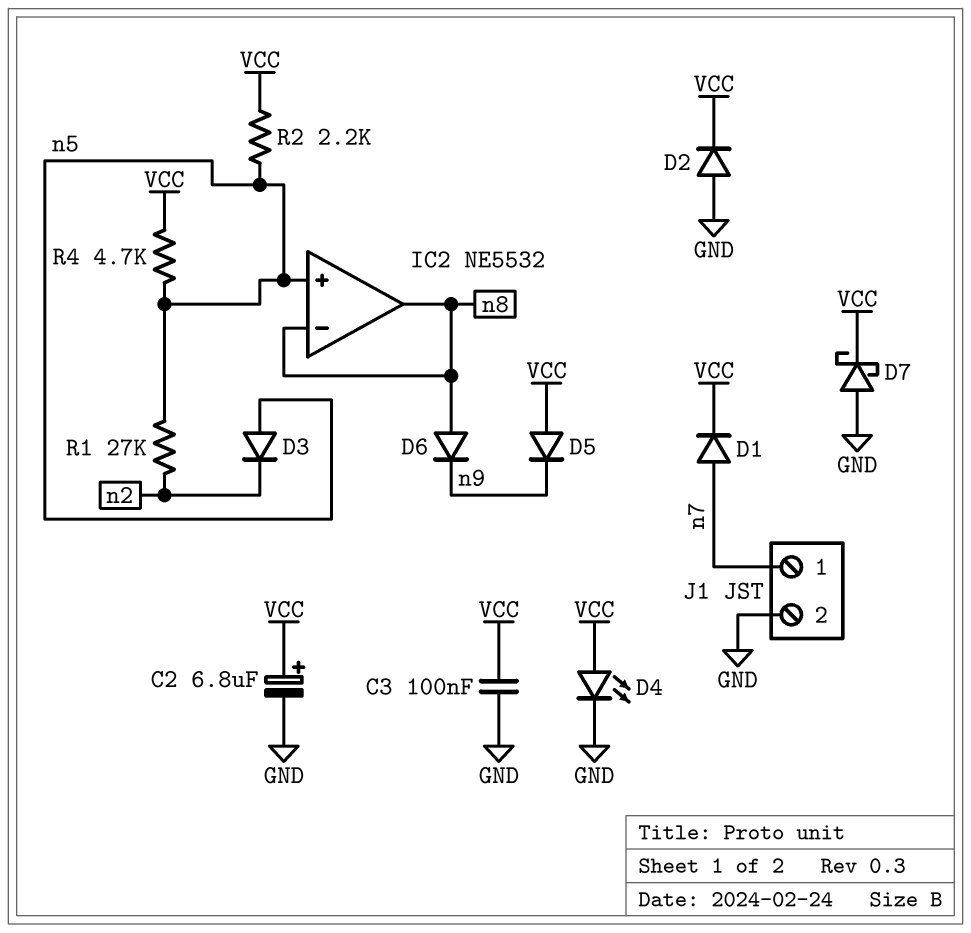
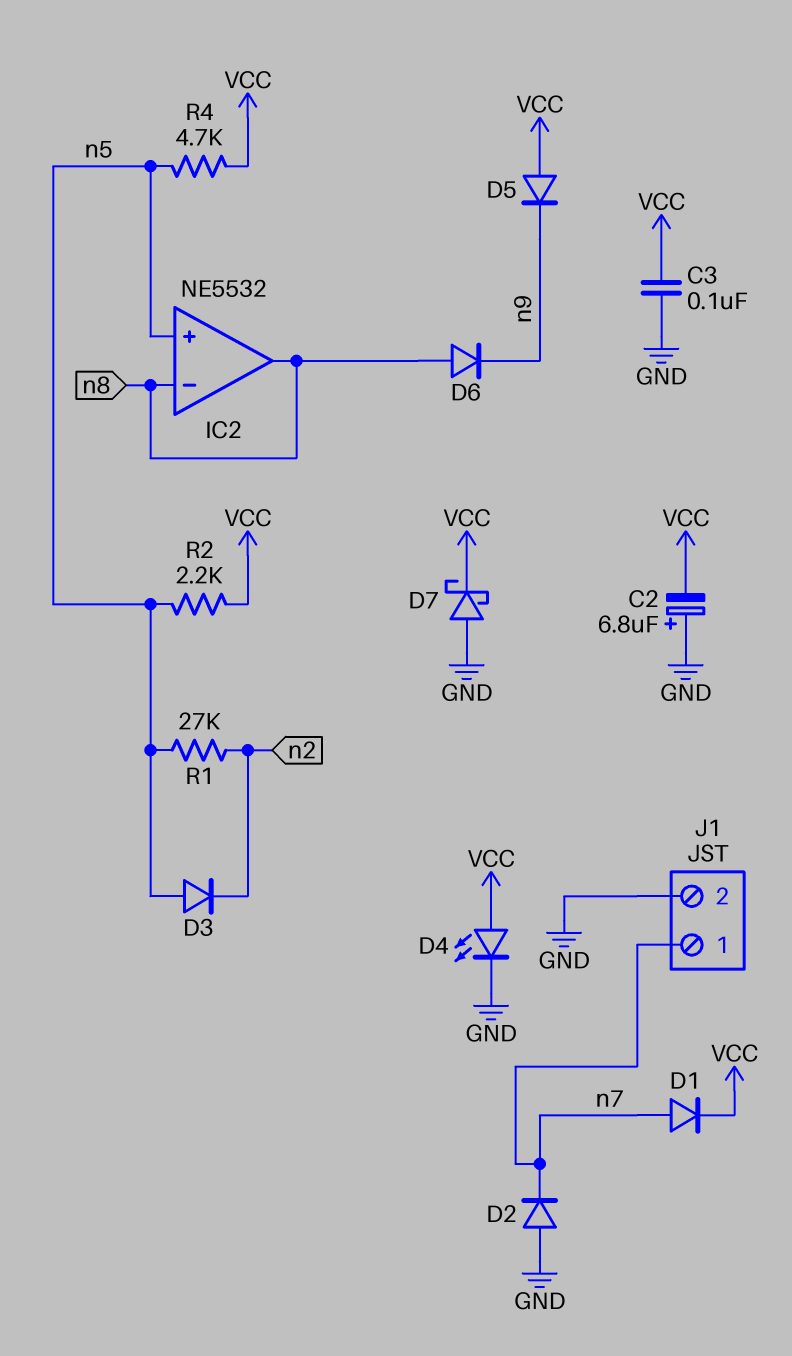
C2: 6.8uF (plus VCC, minus GND) -> 6.8uF (plus GND, minus VCC)
D2: diode (A GND, K VCC) -> diode (A GND, K n7)

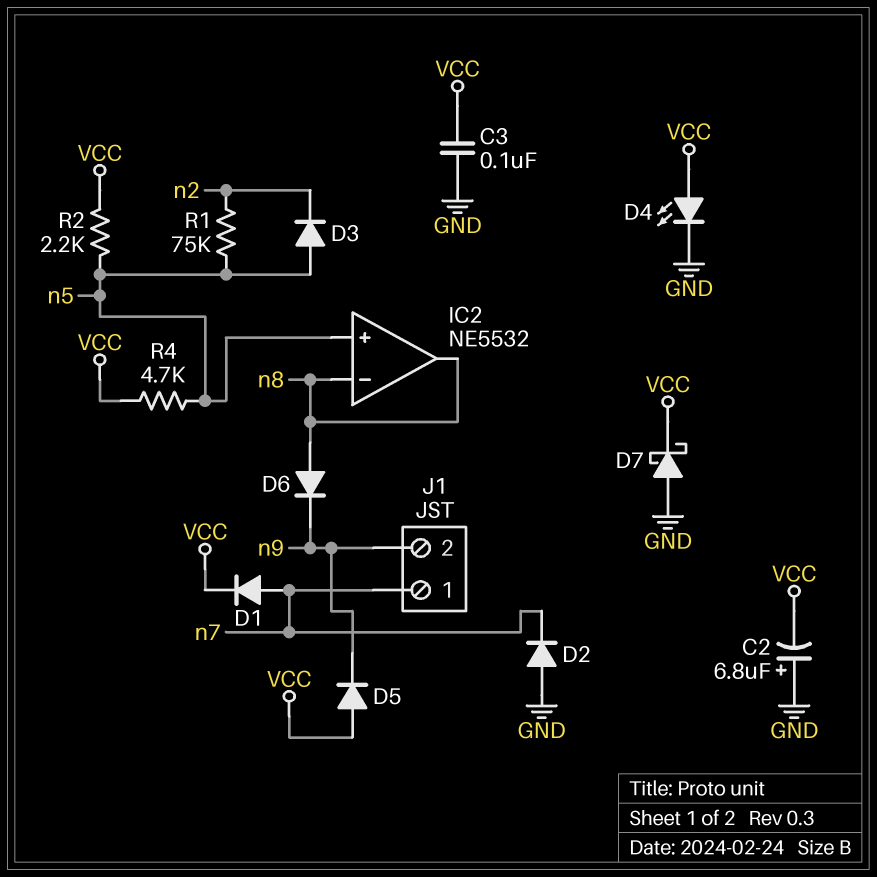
J1 pin 2: GND -> n9
R1: 27k (n2, n5) -> 75k (n2, n5)

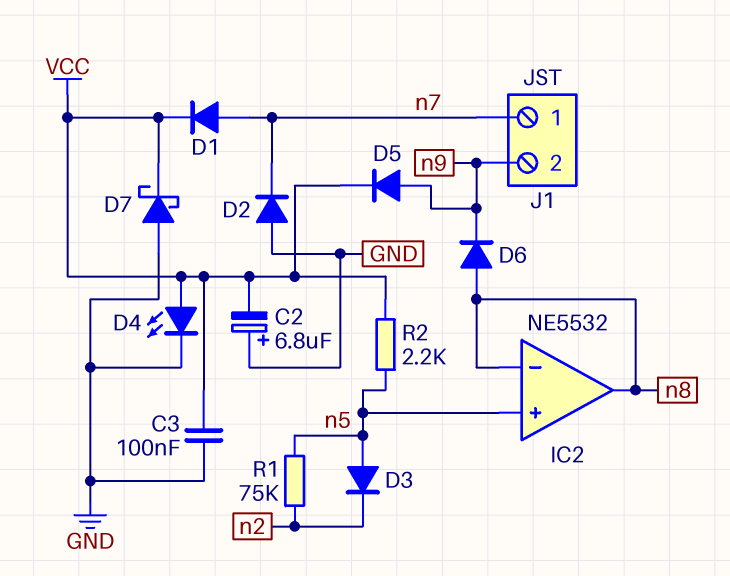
D5: diode (A VCC, K n9) -> diode (A n9, K VCC)
R4: 4.7k (VCC, n5) -> none

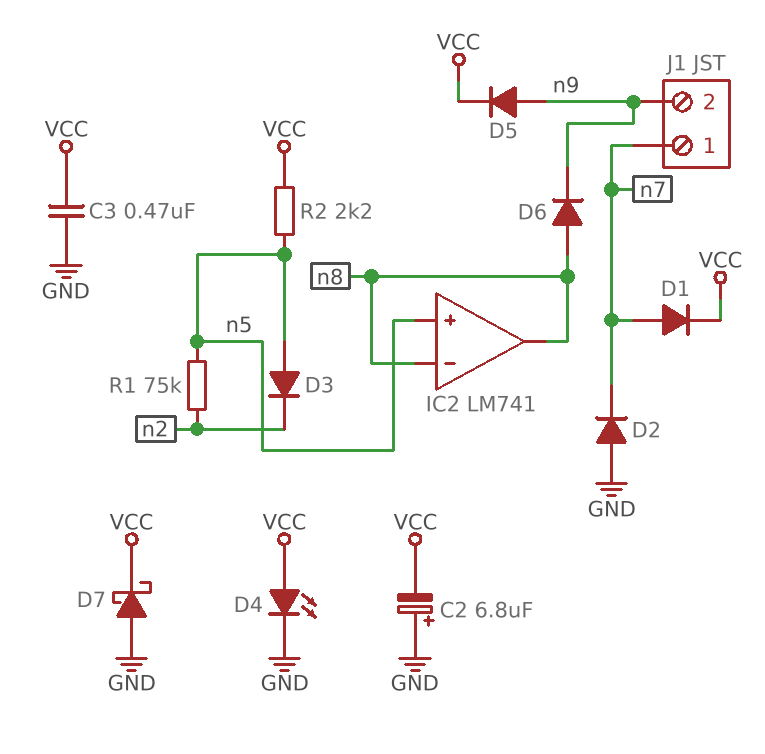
C3: 100nF (GND, VCC) -> 470nF (GND, VCC)
IC2: NE5532 -> LM741

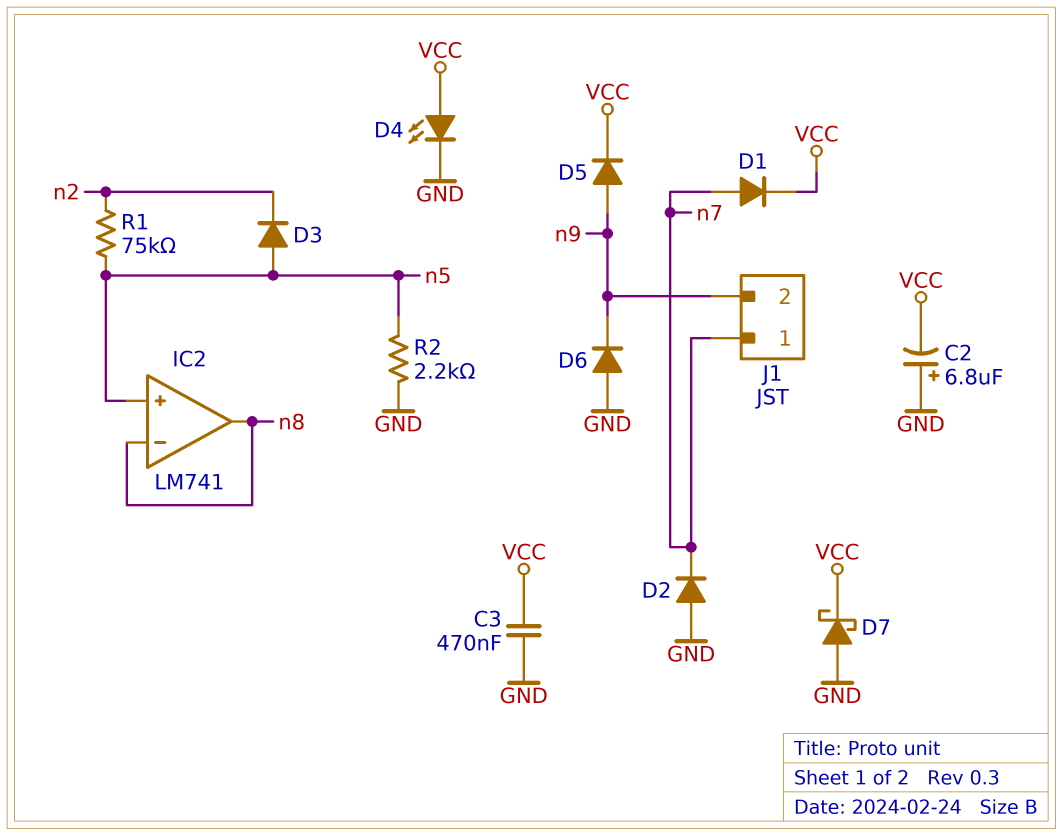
D6: diode (A n8, K n9) -> diode (A GND, K n9)
R2: 2.2k (VCC, n5) -> 2.2k (GND, n5)

